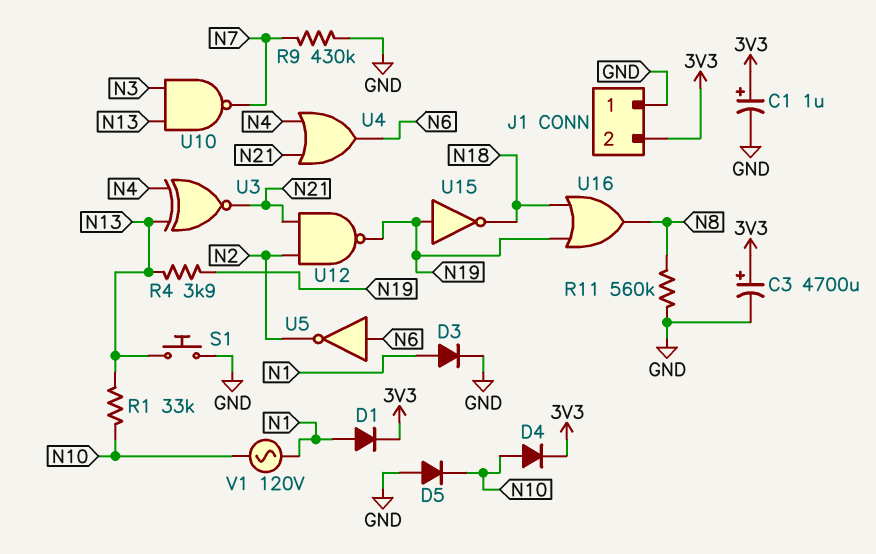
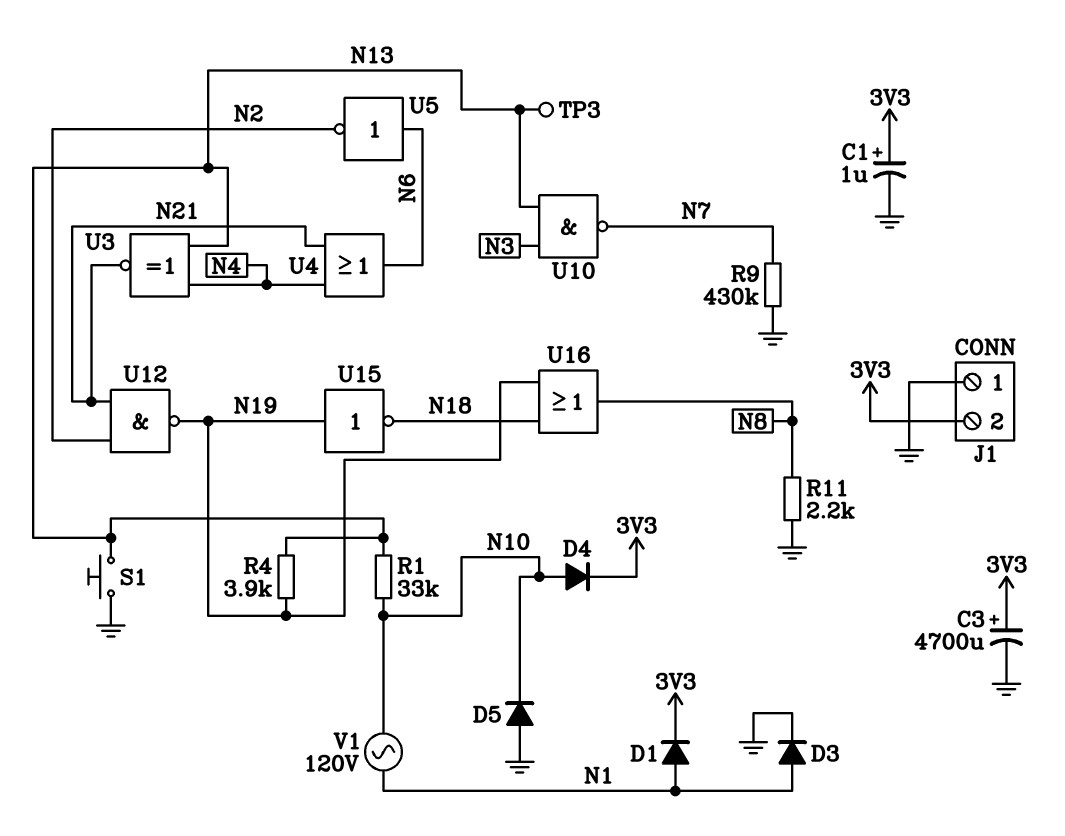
R11: 560k (GND, N8) -> 2.2k (GND, N8)
TP3: none -> test point (N13)

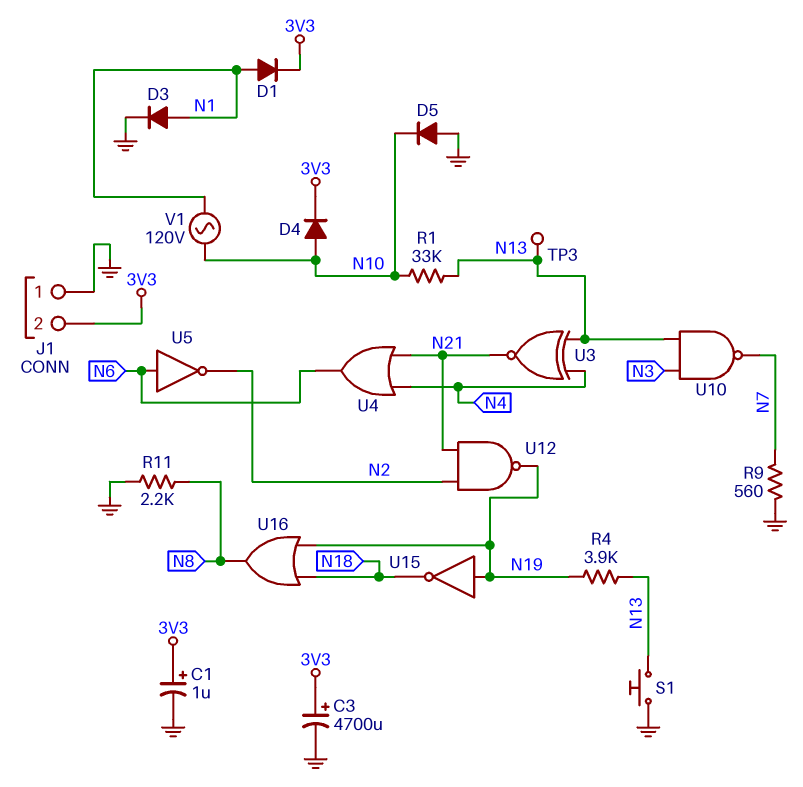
R9: 430k (GND, N7) -> 560 (GND, N7)

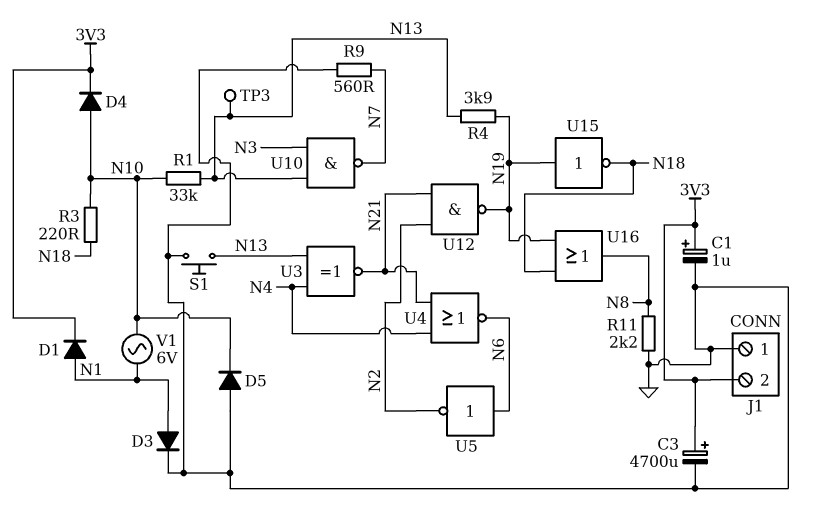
R3: none -> 220 (N10, N18)
U4: OR (in N4, in N21, out N6) -> NOR (in N4, in N21, out N6)
V1: AC 120V (N1, N10) -> AC 6V (N1, N10)

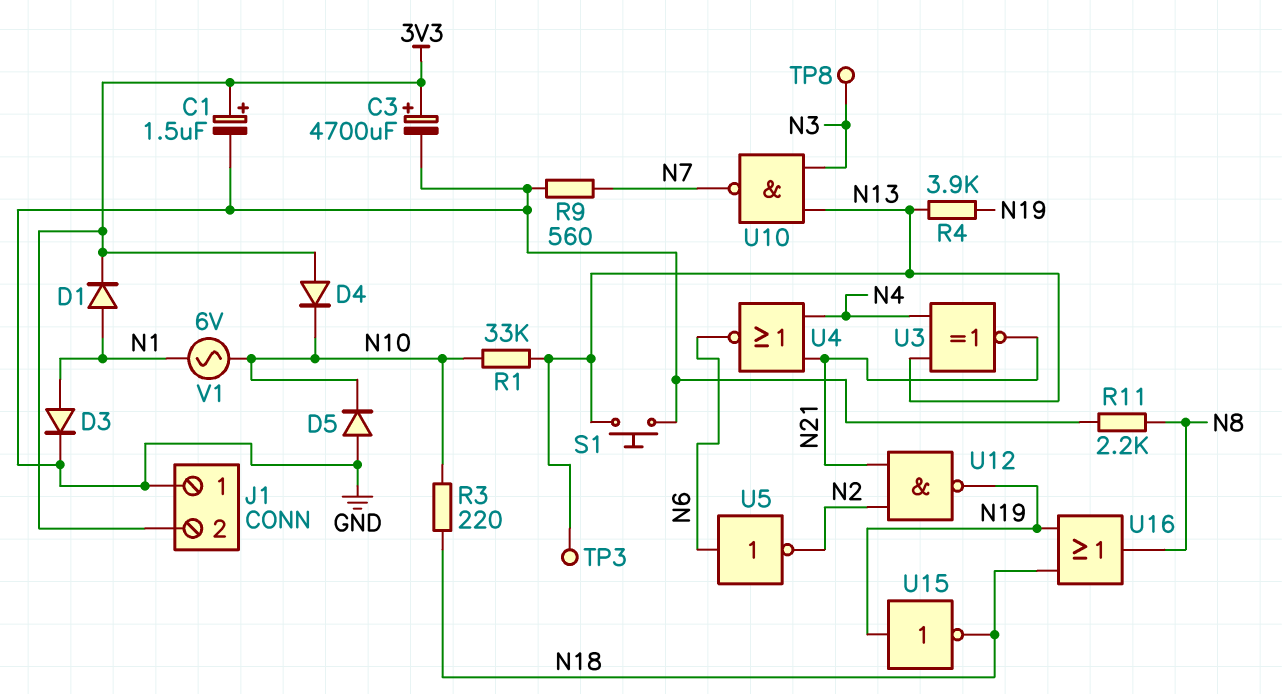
C1: 1uF (plus 3V3, minus GND) -> 1.5uF (plus 3V3, minus GND)
D4: diode (A N10, K 3V3) -> diode (A 3V3, K N10)
TP8: none -> test point (N3)

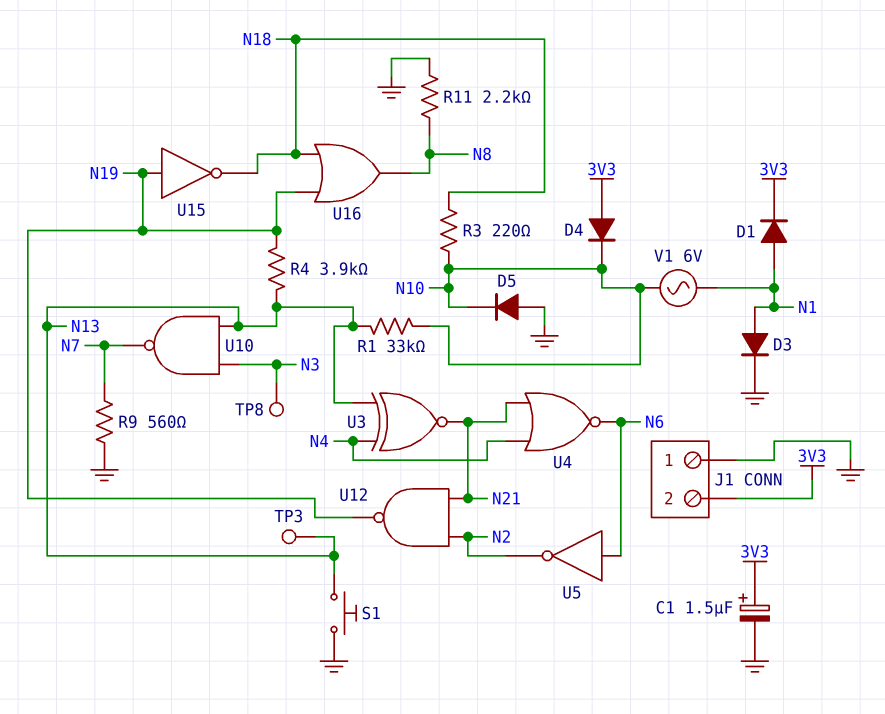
C3: 4700uF (plus 3V3, minus GND) -> none

